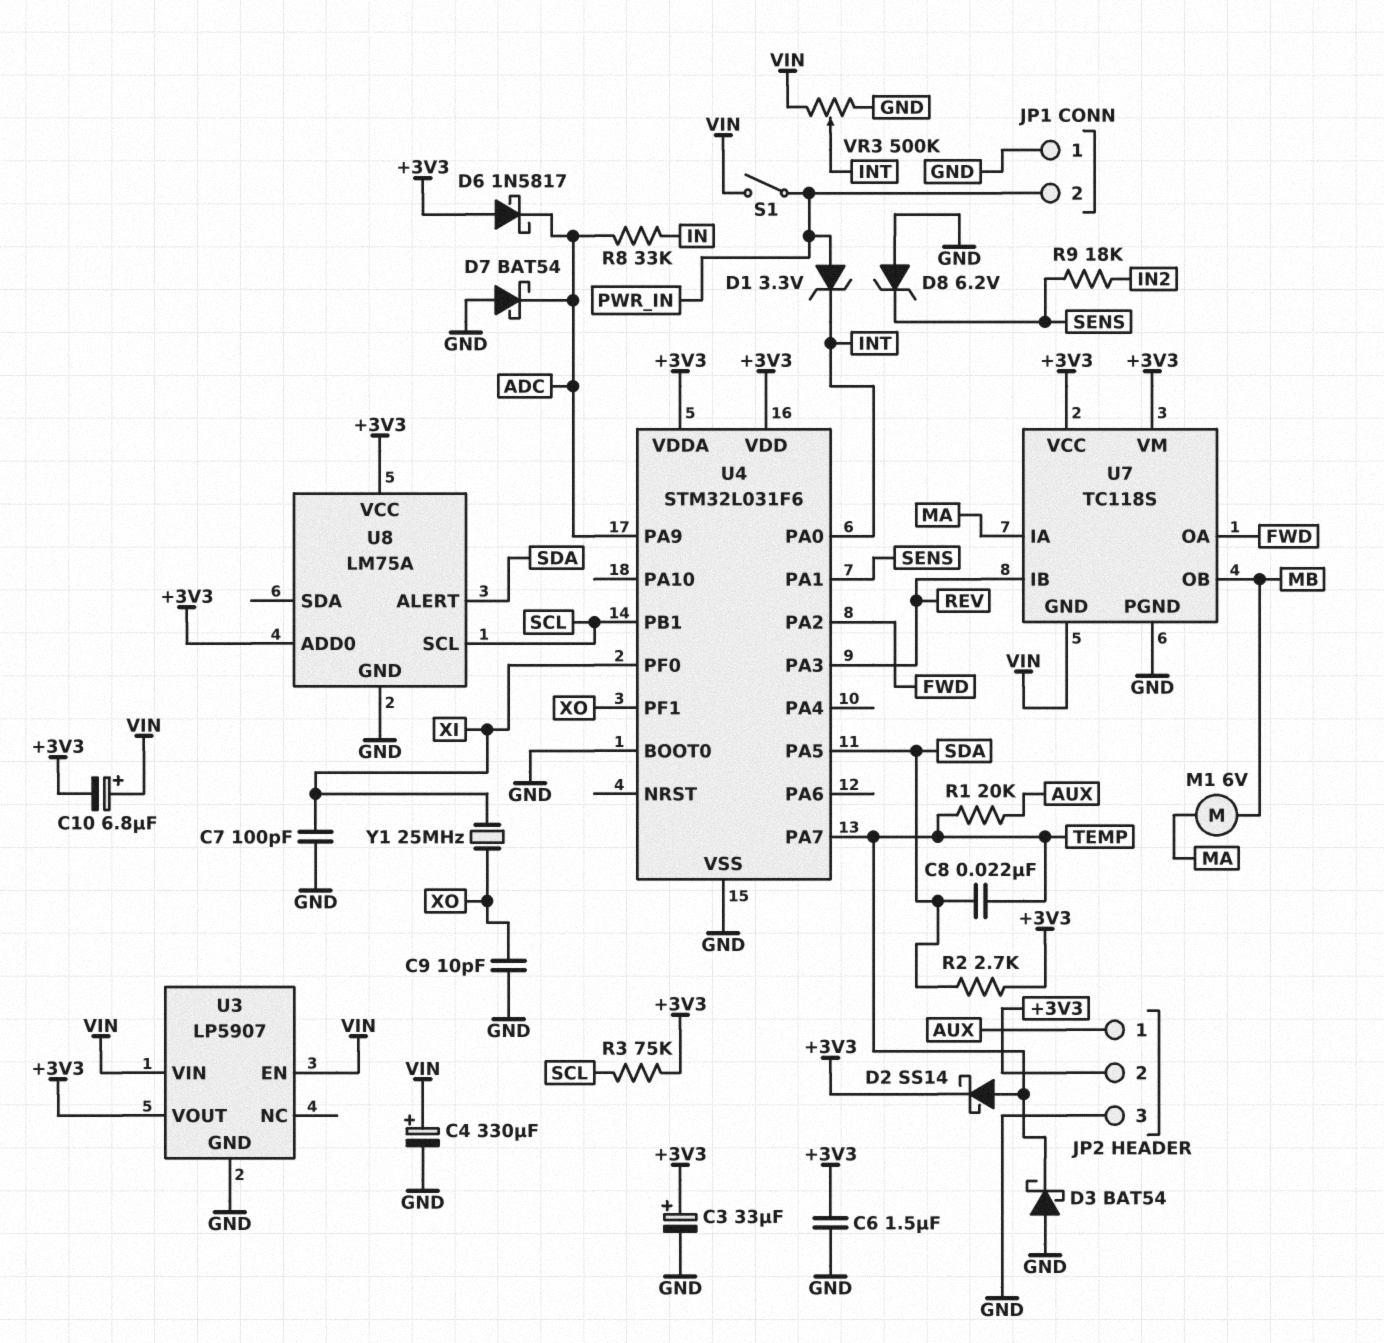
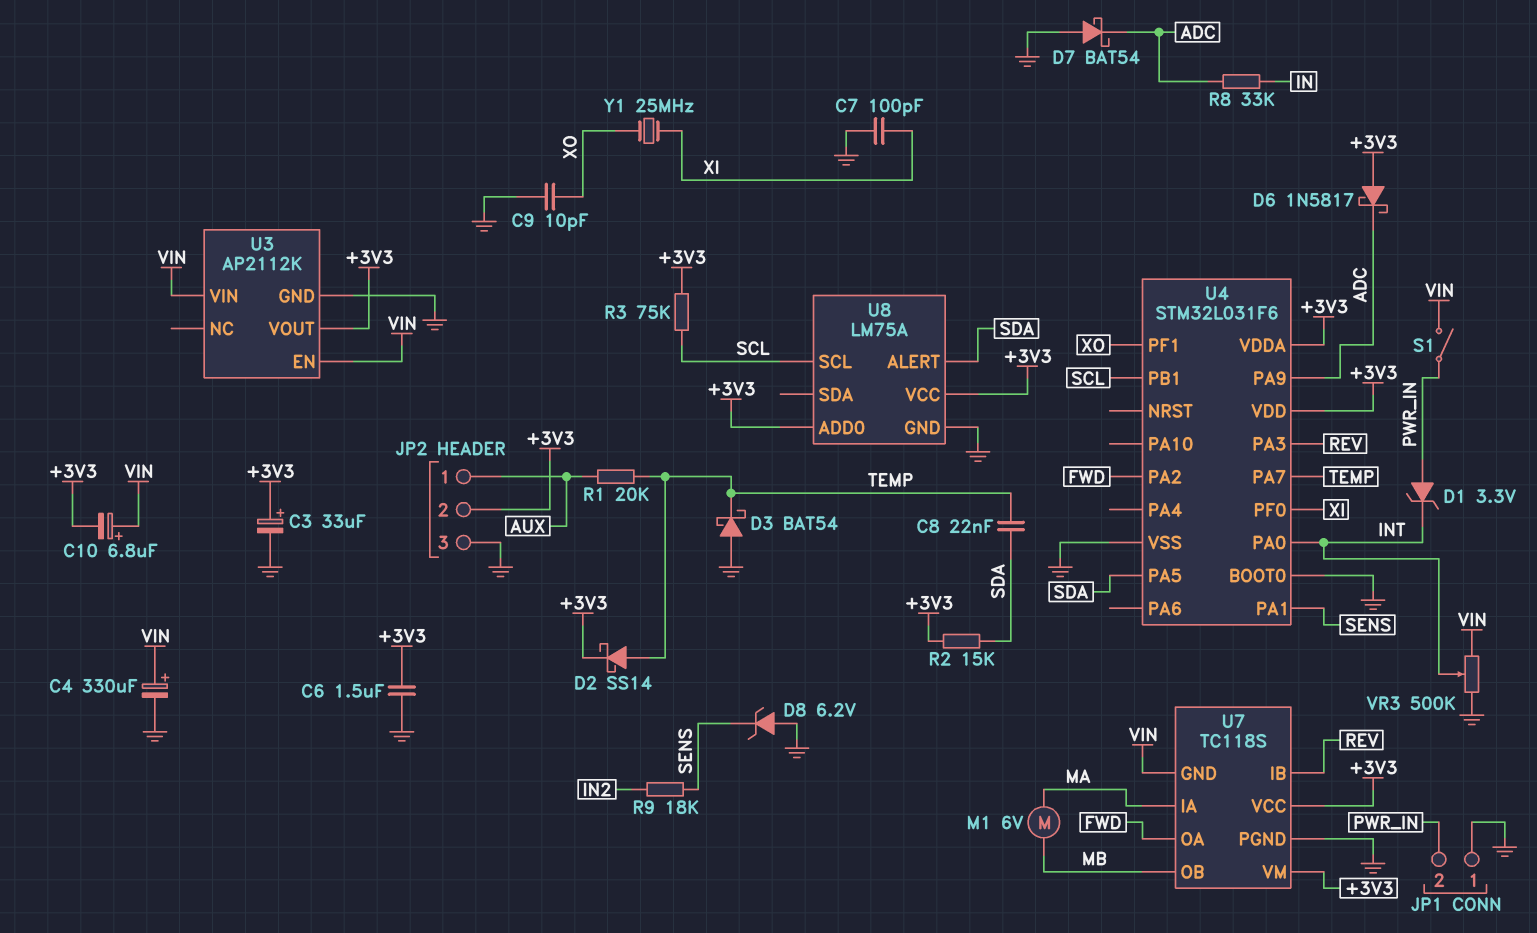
R2: 2.7k (+3V3, SDA) -> 15k (+3V3, SDA)
U3: LP5907 -> AP2112K

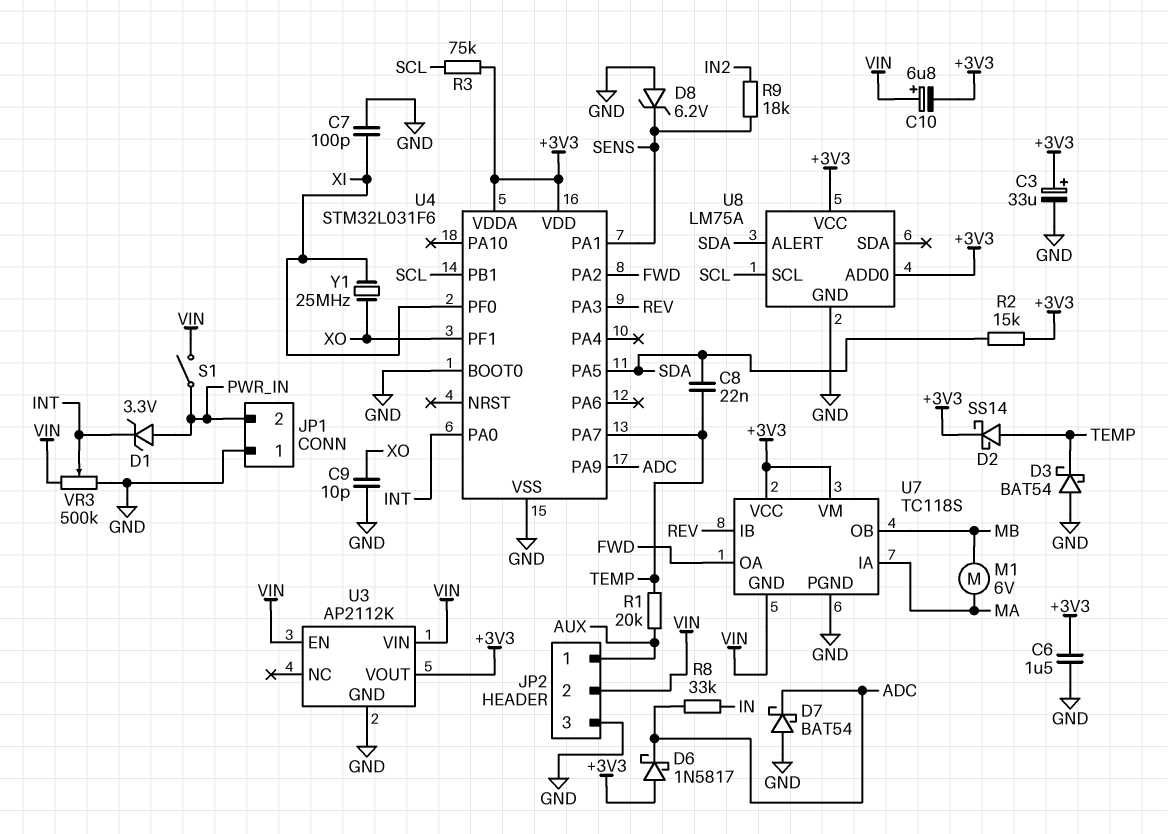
C4: 330uF (plus VIN, minus GND) -> none
JP2 pin 2: +3V3 -> VIN

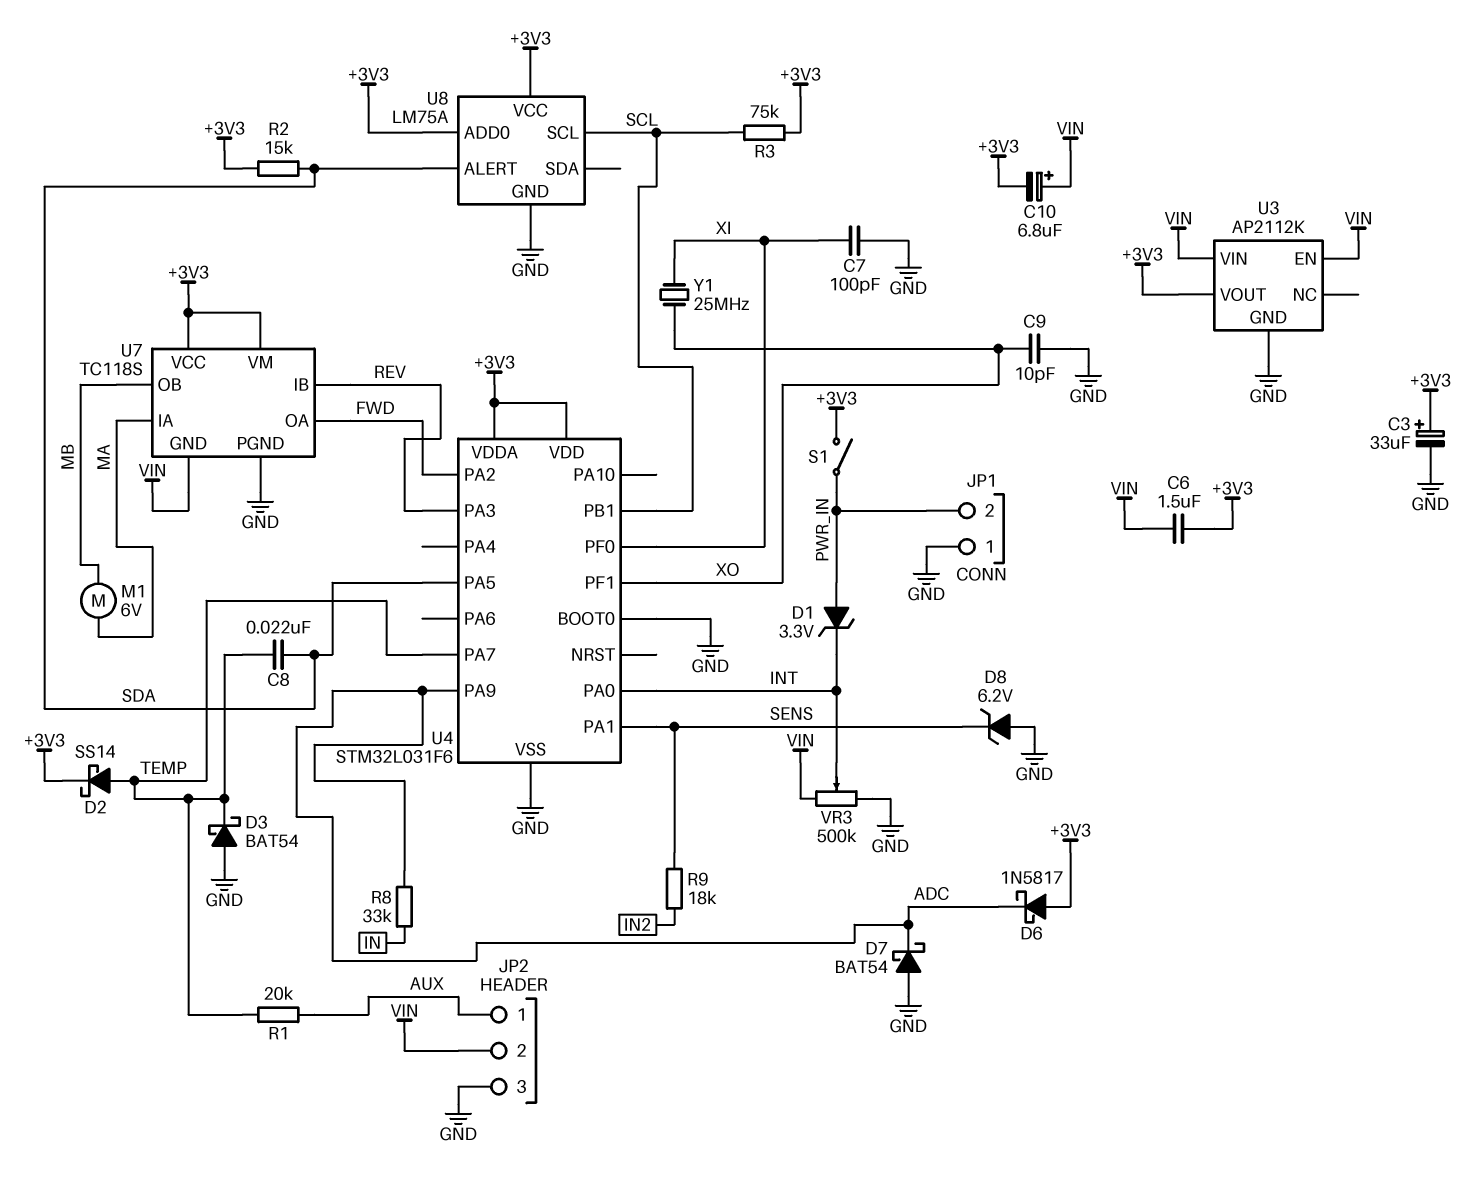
C6: 1.5uF (+3V3, GND) -> 1.5uF (+3V3, VIN)
S1: switch (PWR_IN, VIN) -> switch (+3V3, PWR_IN)

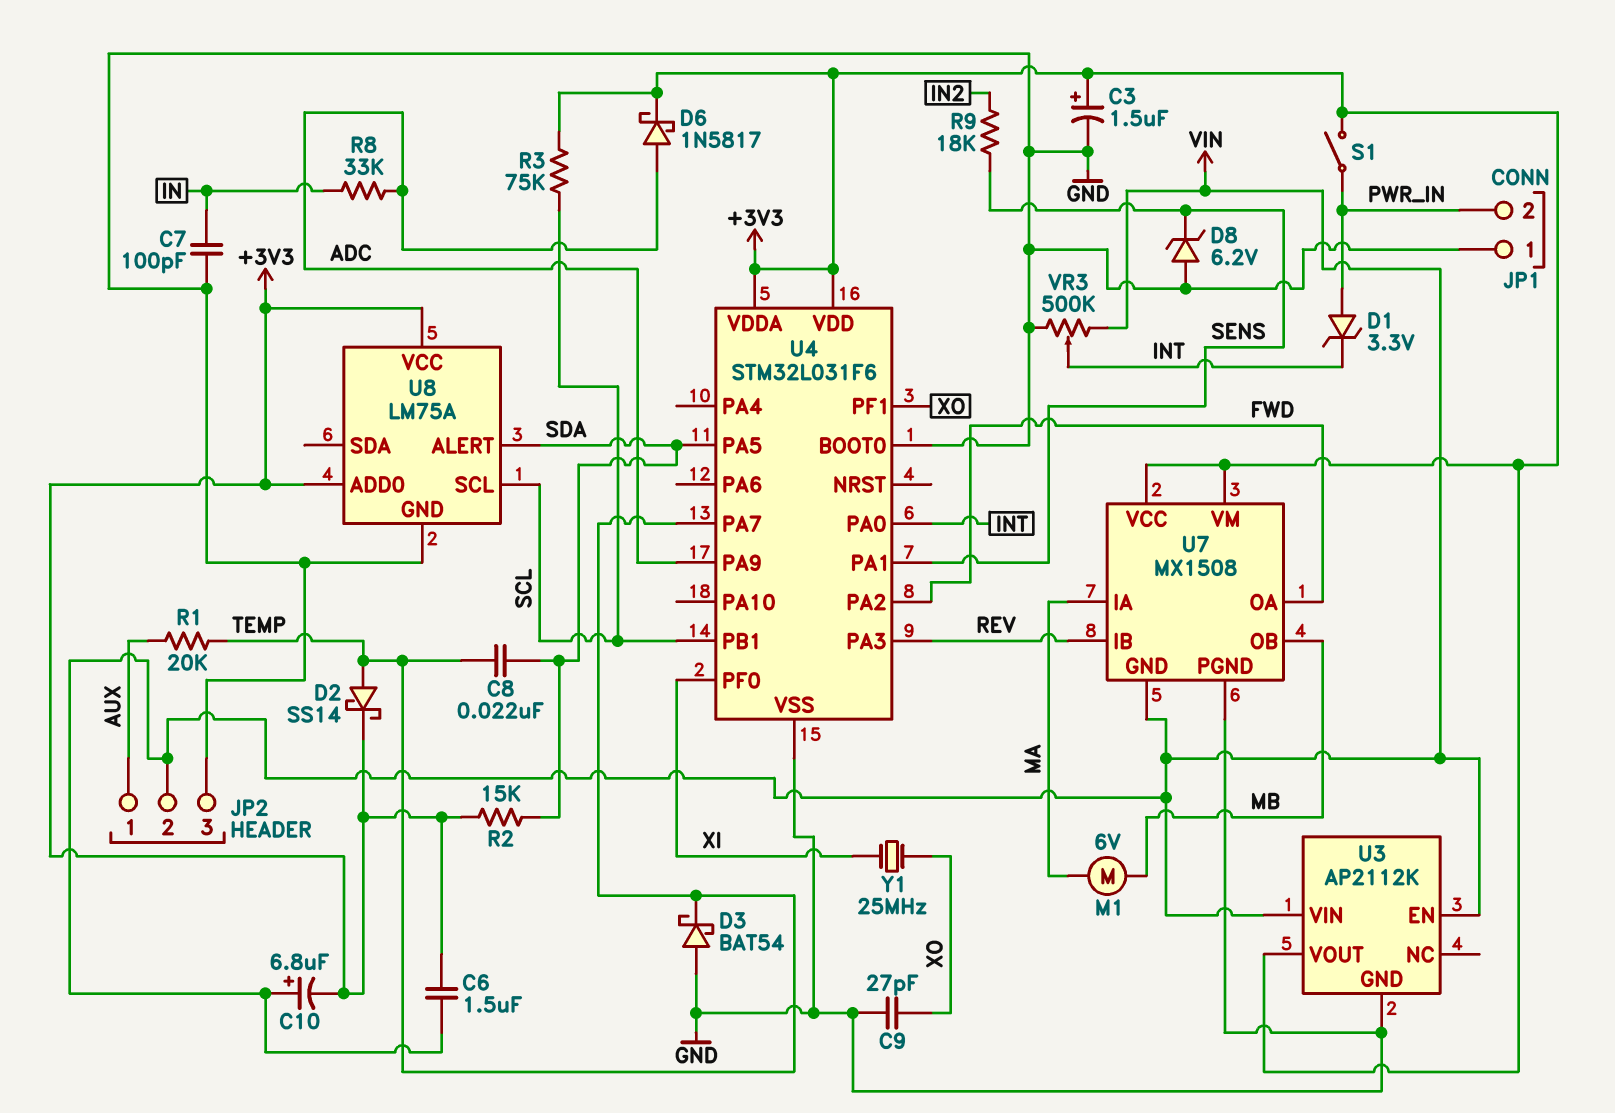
C3: 33uF (plus +3V3, minus GND) -> 1.5uF (plus +3V3, minus GND)
C7: 100pF (GND, XI) -> 100pF (GND, IN)
C9: 10pF (GND, XO) -> 27pF (GND, XO)
D6: schottky 1N5817 (A +3V3, K ADC) -> schottky 1N5817 (A ADC, K +3V3)
D7: schottky BAT54 (A GND, K ADC) -> none
U7: TC118S -> MX1508

